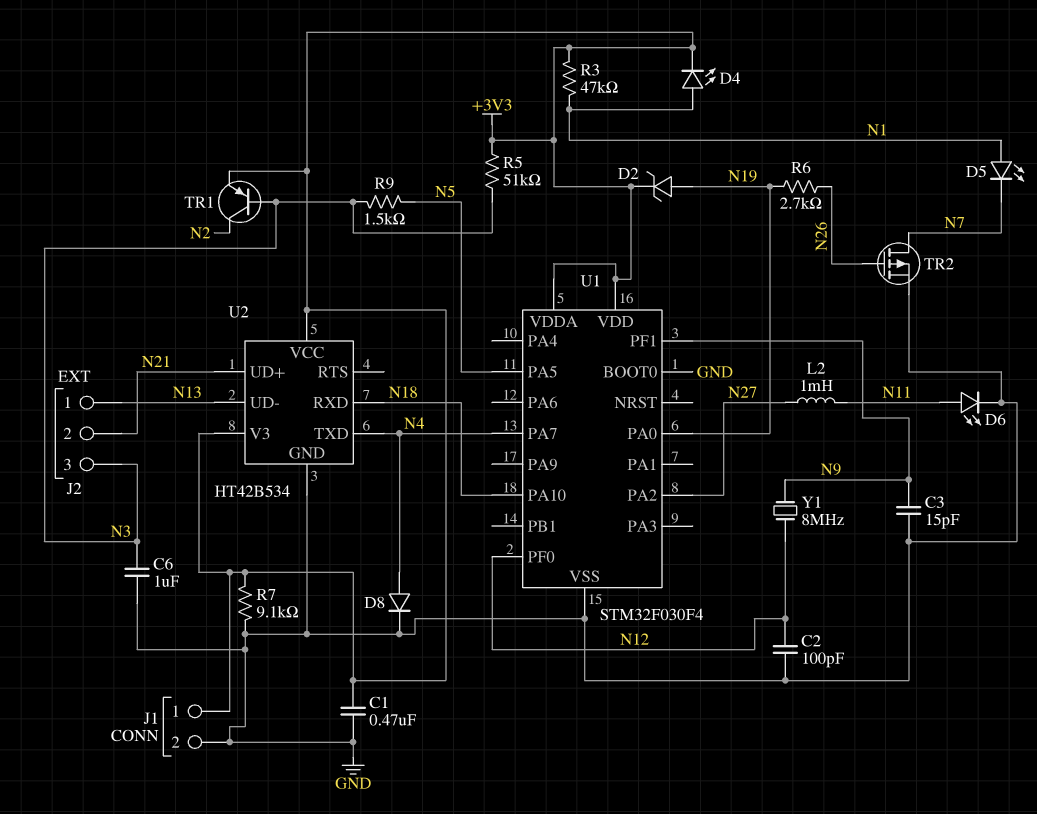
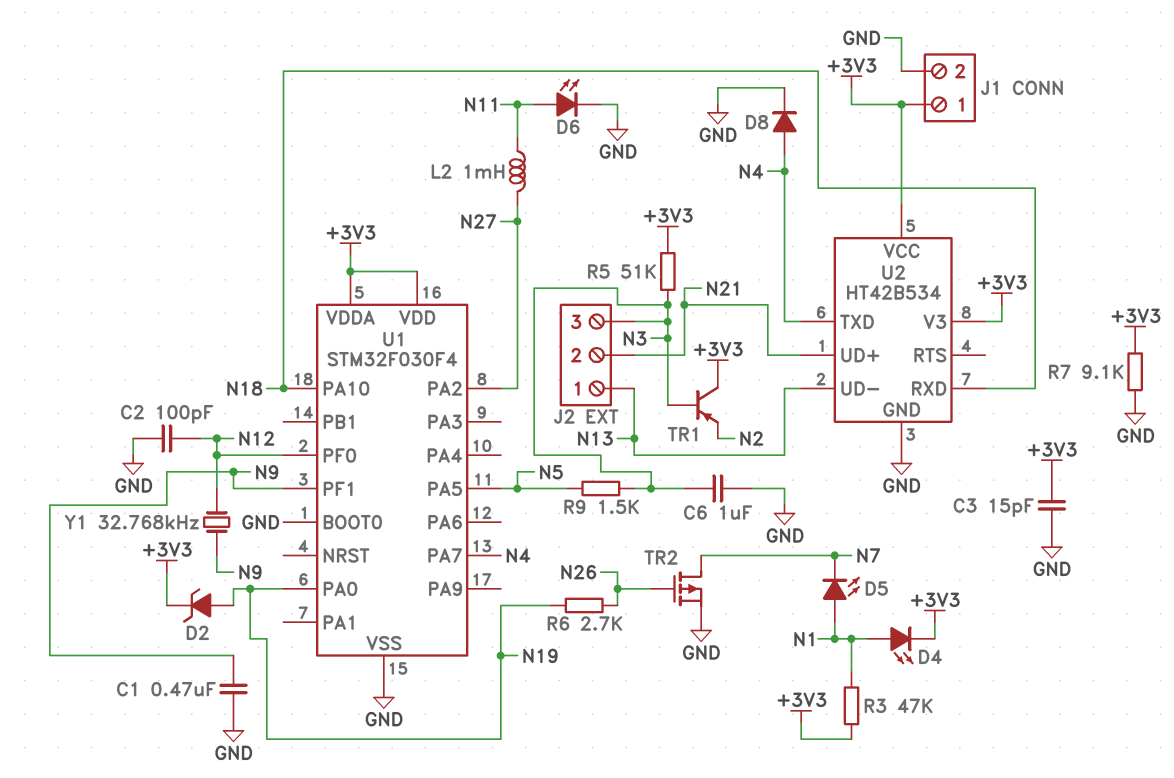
C1: 470nF (+3V3, GND) -> 470nF (GND, N9)
C3: 15pF (GND, N9) -> 15pF (+3V3, GND)
TR1: PNP (B N3, C N2, E +3V3) -> PNP (B N3, C +3V3, E N2)
Y1: 8MHz (N9, N12) -> 32.768kHz (N9, N12)

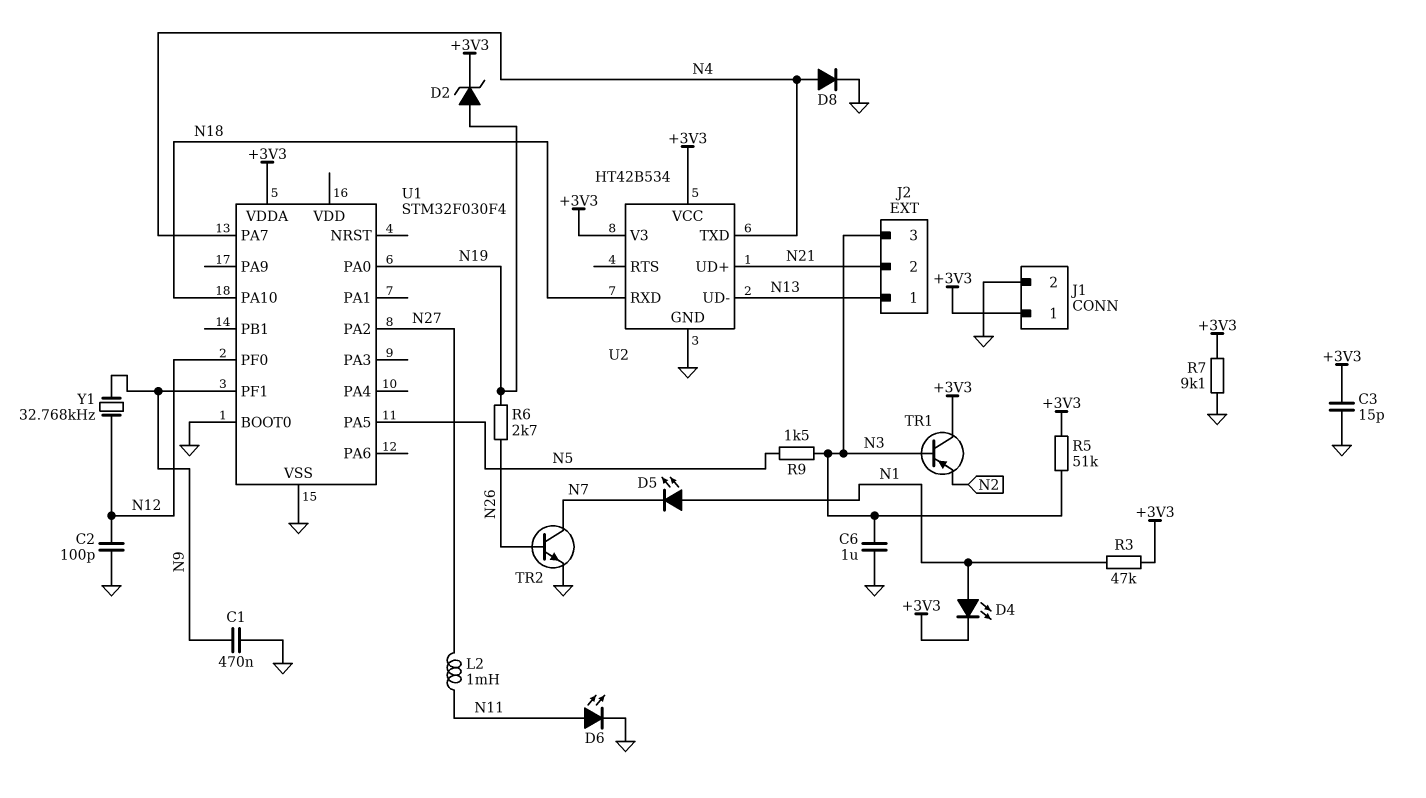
TR2: PMOS (G N26, D N7, S GND) -> NPN (B N26, C N7, E GND)
U1 pin VDD: +3V3 -> none

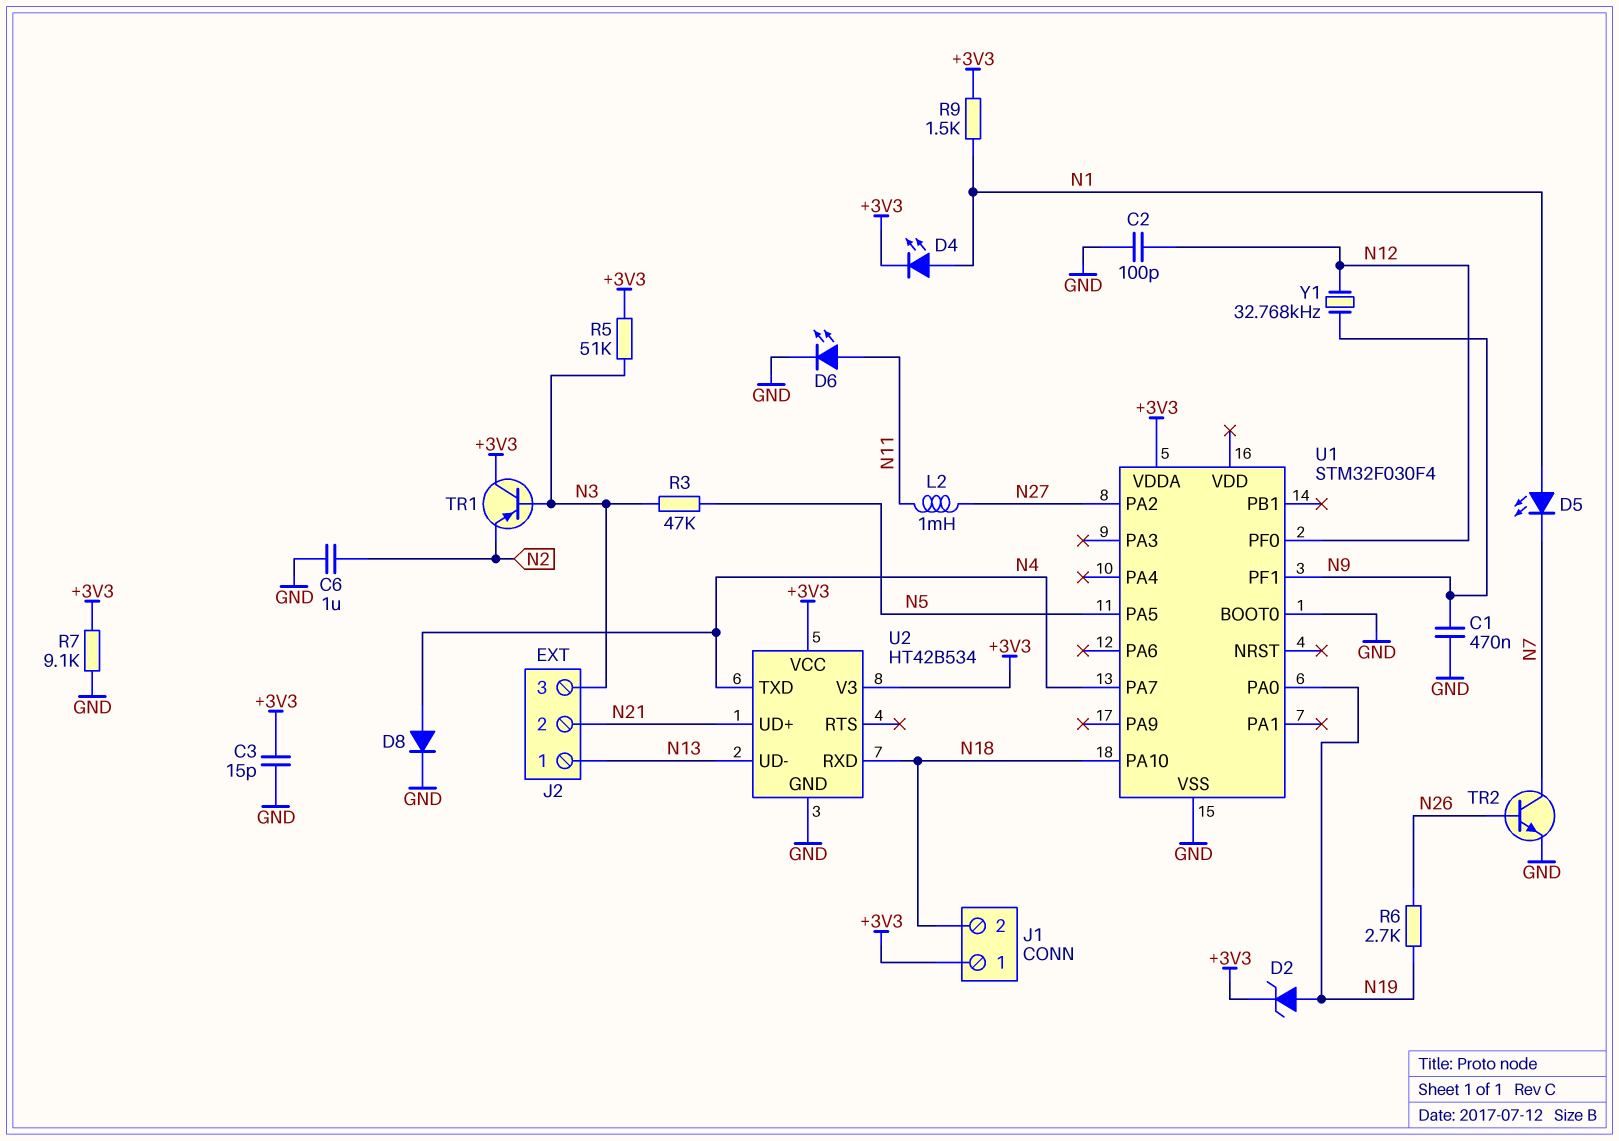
C6: 1uF (GND, N3) -> 1uF (GND, N2)
J1 pin 2: GND -> N18
R3: 47k (+3V3, N1) -> 47k (N3, N5)
R9: 1.5k (N3, N5) -> 1.5k (+3V3, N1)

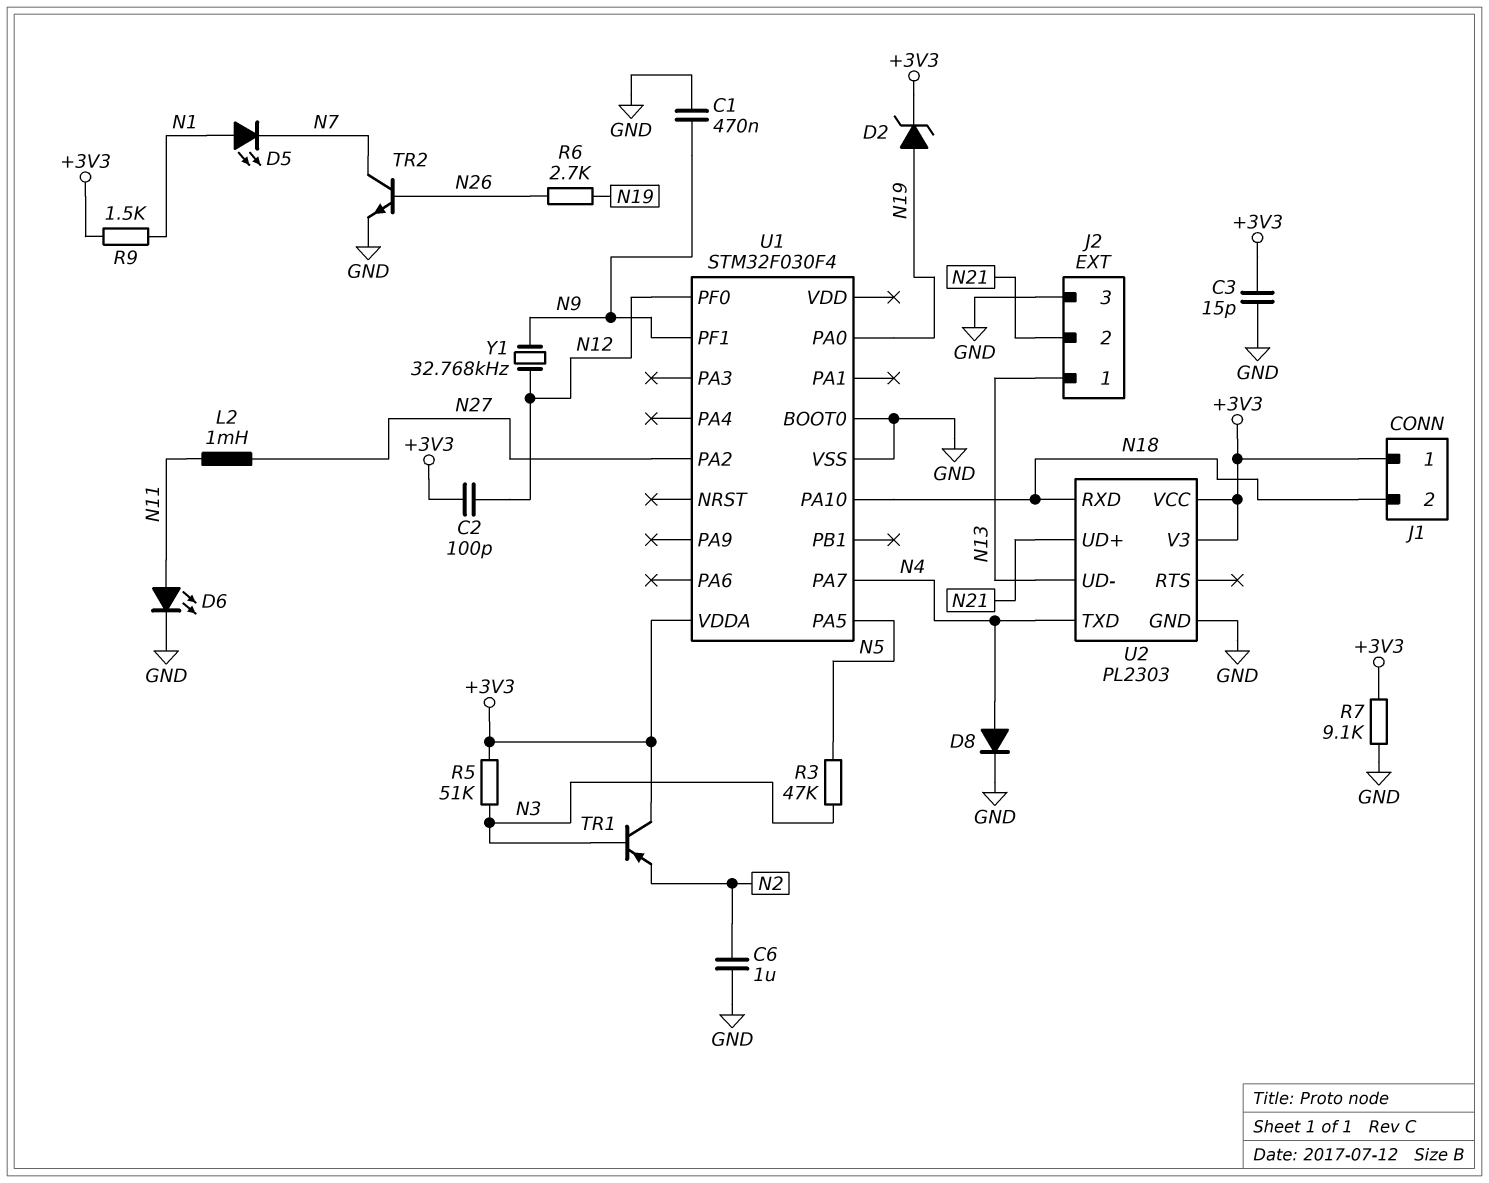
C2: 100pF (GND, N12) -> 100pF (+3V3, N12)
D4: LED (A N1, K +3V3) -> none
J2 pin 3: N3 -> GND
U2: HT42B534 -> PL2303

